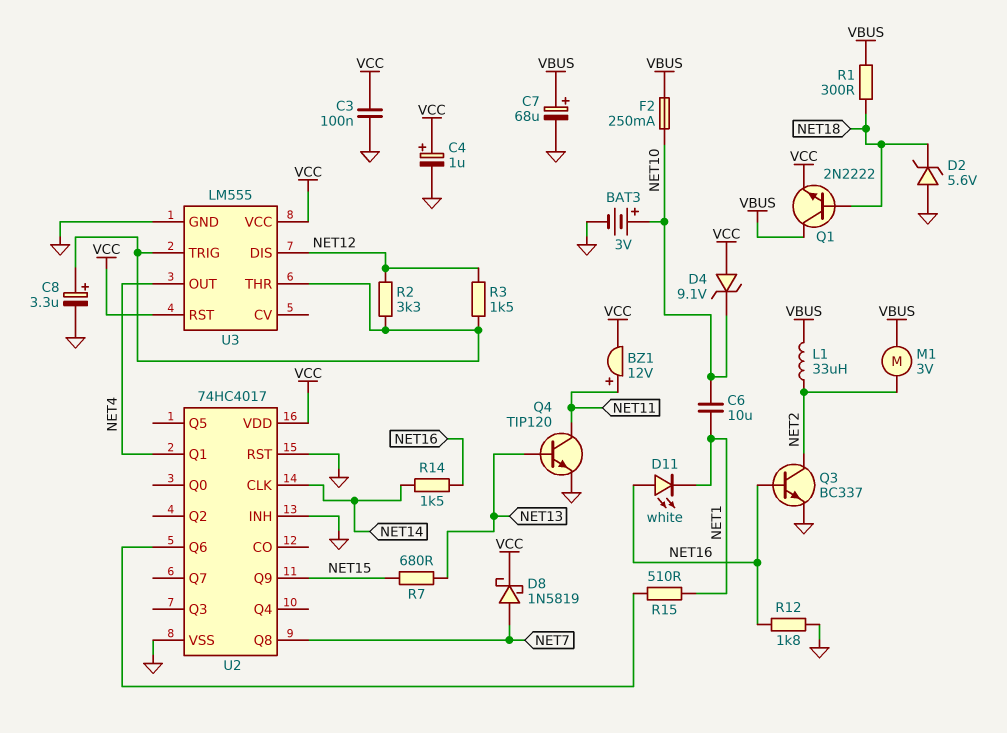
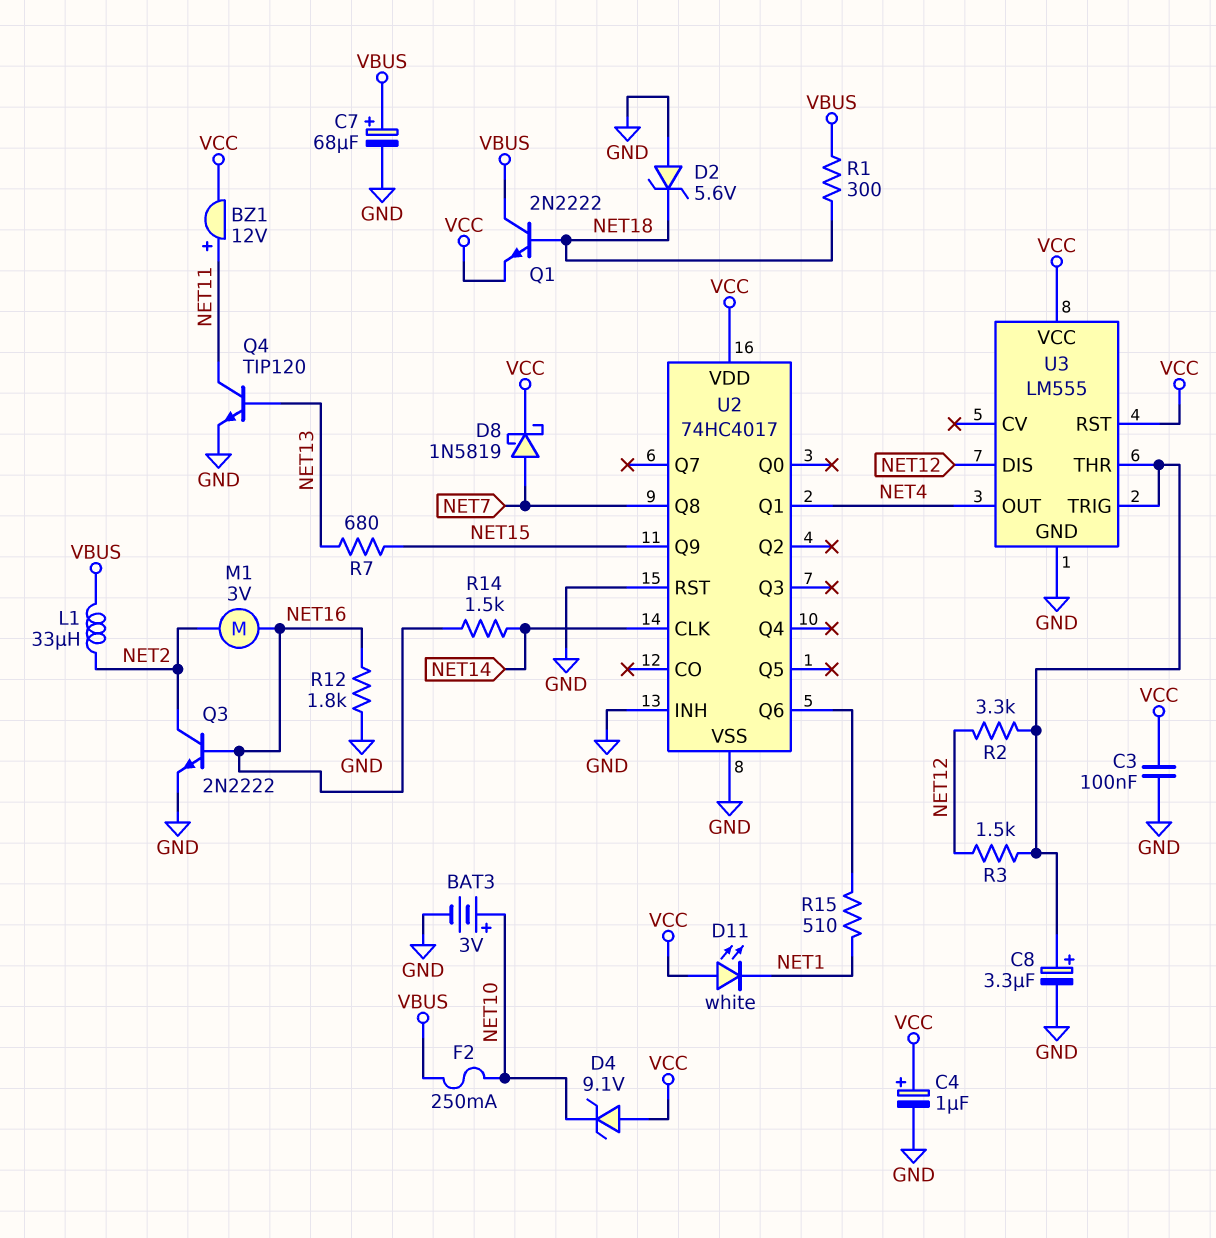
C6: 10uF (NET1, NET10) -> none
D11: LED white (A NET16, K NET1) -> LED white (A VCC, K NET1)
M1: motor 3V (NET2, VBUS) -> motor 3V (NET2, NET16)
Q3: NPN BC337 (B NET16, C NET2, E GND) -> NPN 2N2222 (B NET16, C NET2, E GND)

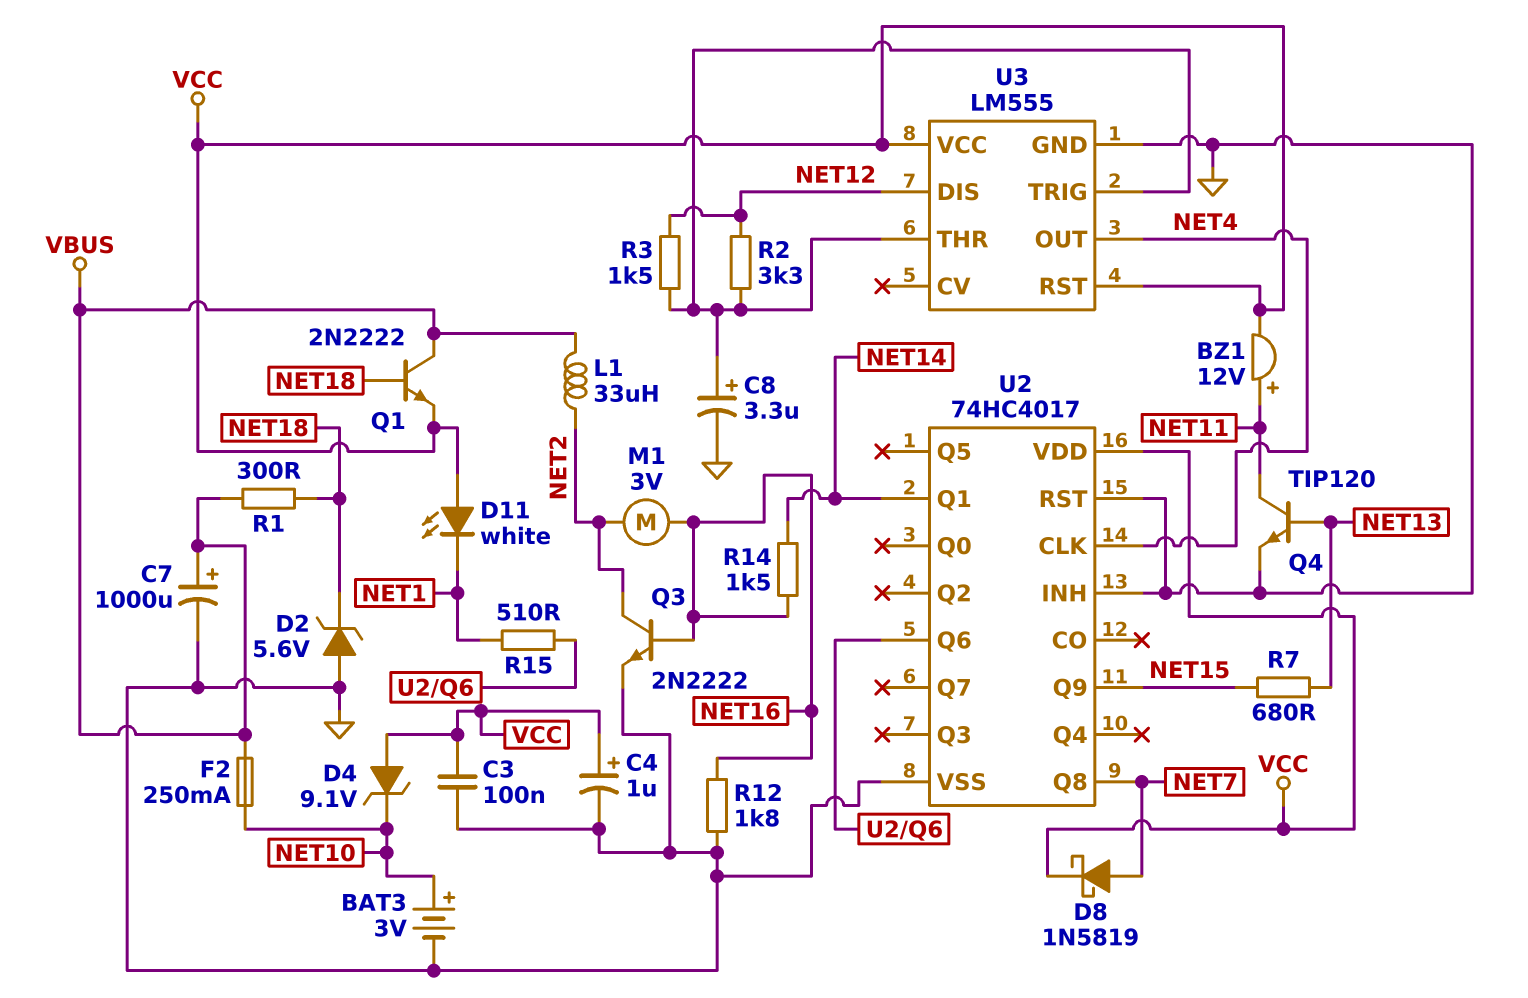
C7: 68uF (plus VBUS, minus GND) -> 1000uF (plus VBUS, minus GND)
U2 pin CLK: NET14 -> NET4
U2 pin Q1: NET4 -> NET14

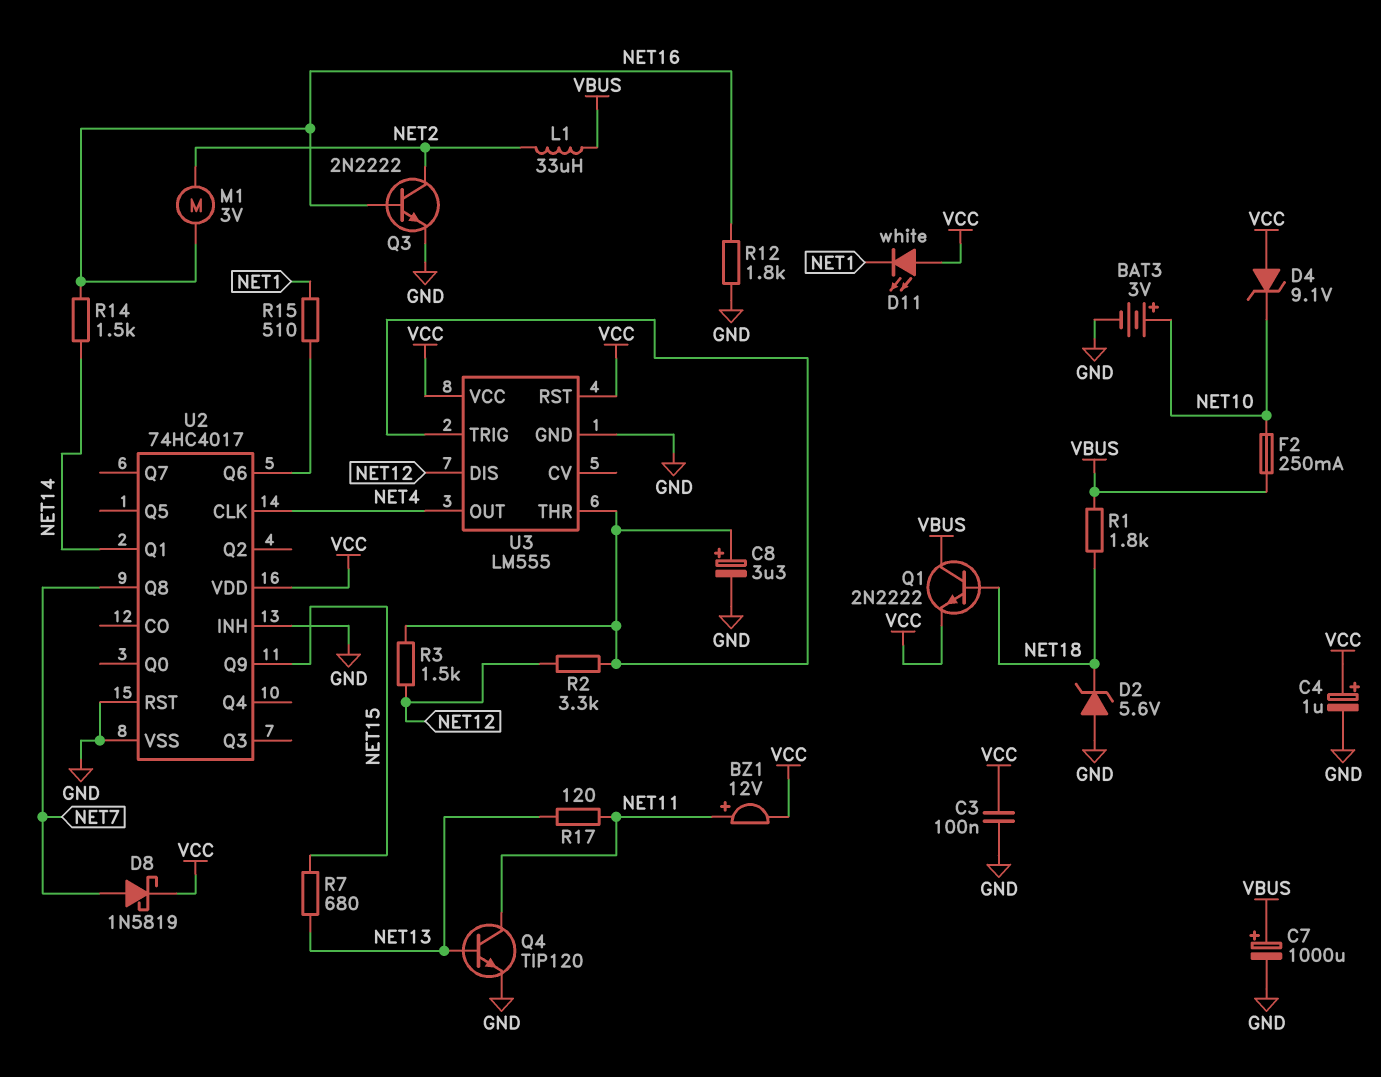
R1: 300 (NET18, VBUS) -> 1.8k (NET18, VBUS)
R17: none -> 120 (NET11, NET13)

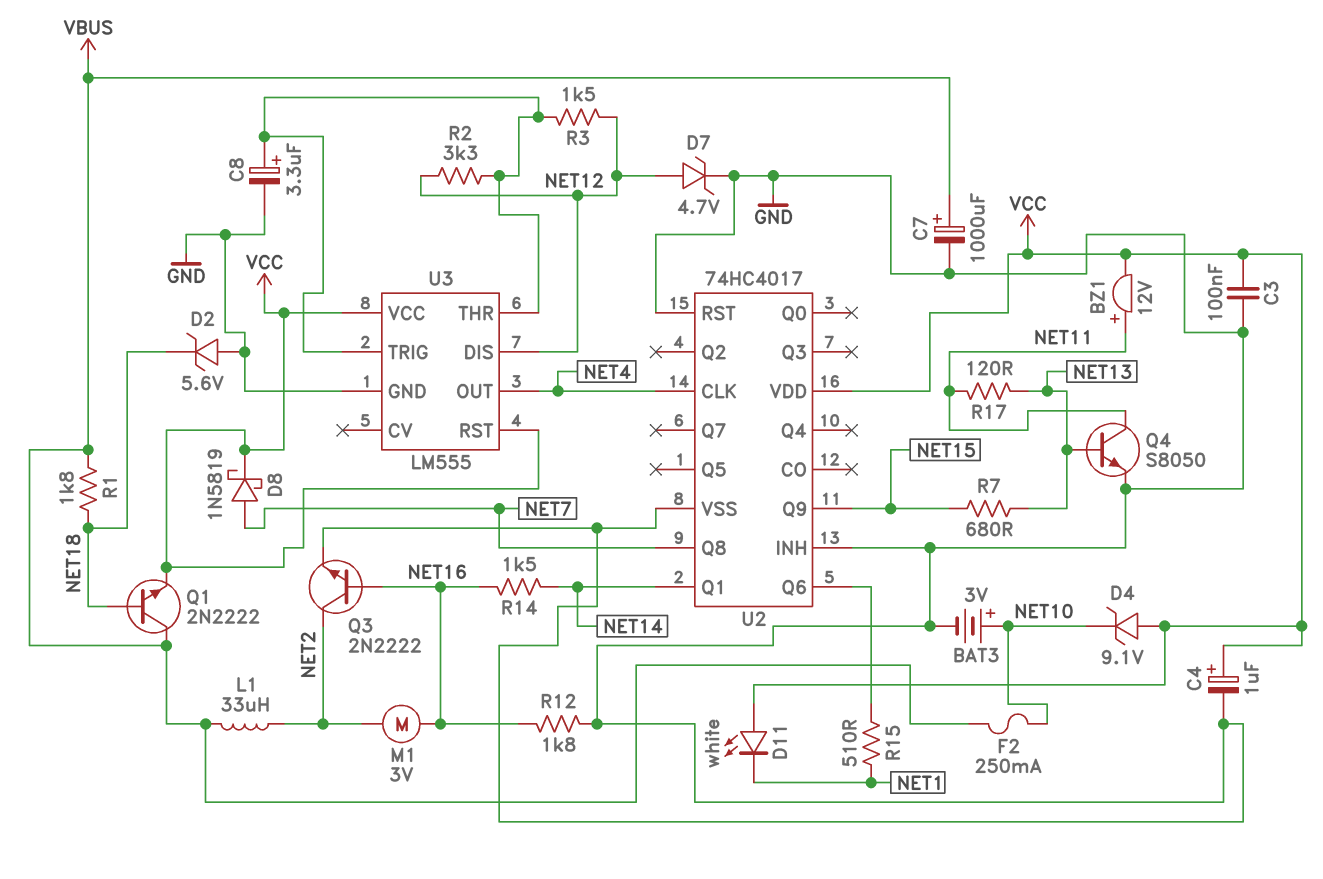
D7: none -> zener 4.7V (A NET12, K GND)
Q4: NPN TIP120 (B NET13, C NET11, E GND) -> NPN S8050 (B NET13, C NET11, E GND)

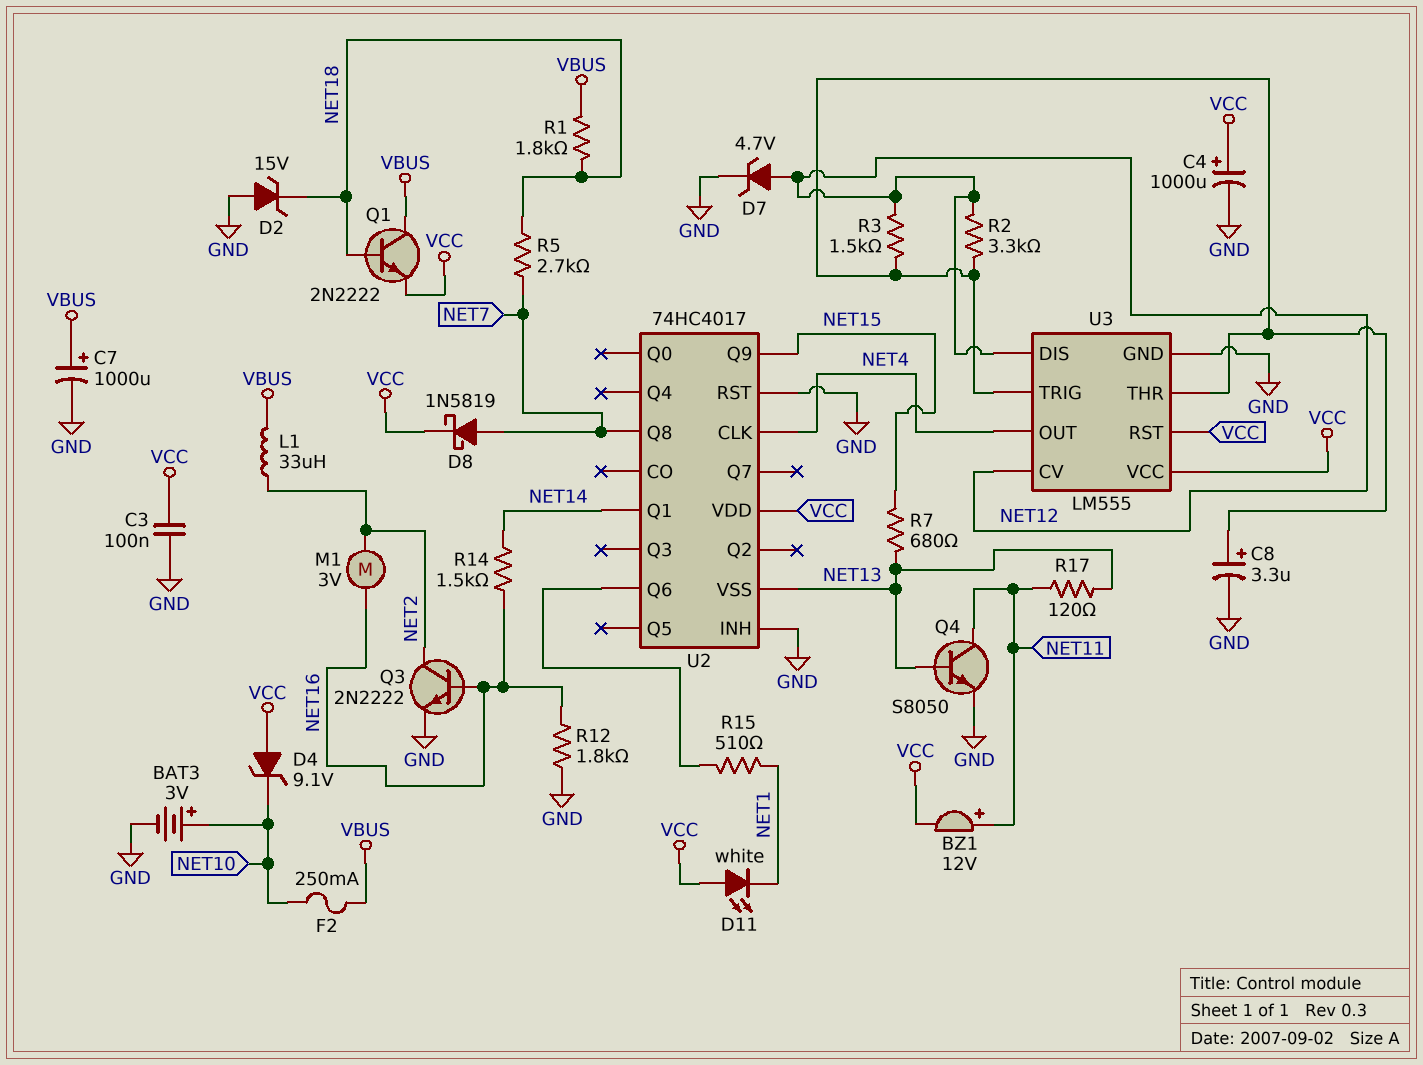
C4: 1uF (plus VCC, minus GND) -> 1000uF (plus VCC, minus GND)
D2: zener 5.6V (A GND, K NET18) -> zener 15V (A GND, K NET18)
R5: none -> 2.7k (NET7, NET18)
U2 pin VSS: GND -> NET13
U3 pin CV: none -> NET12

